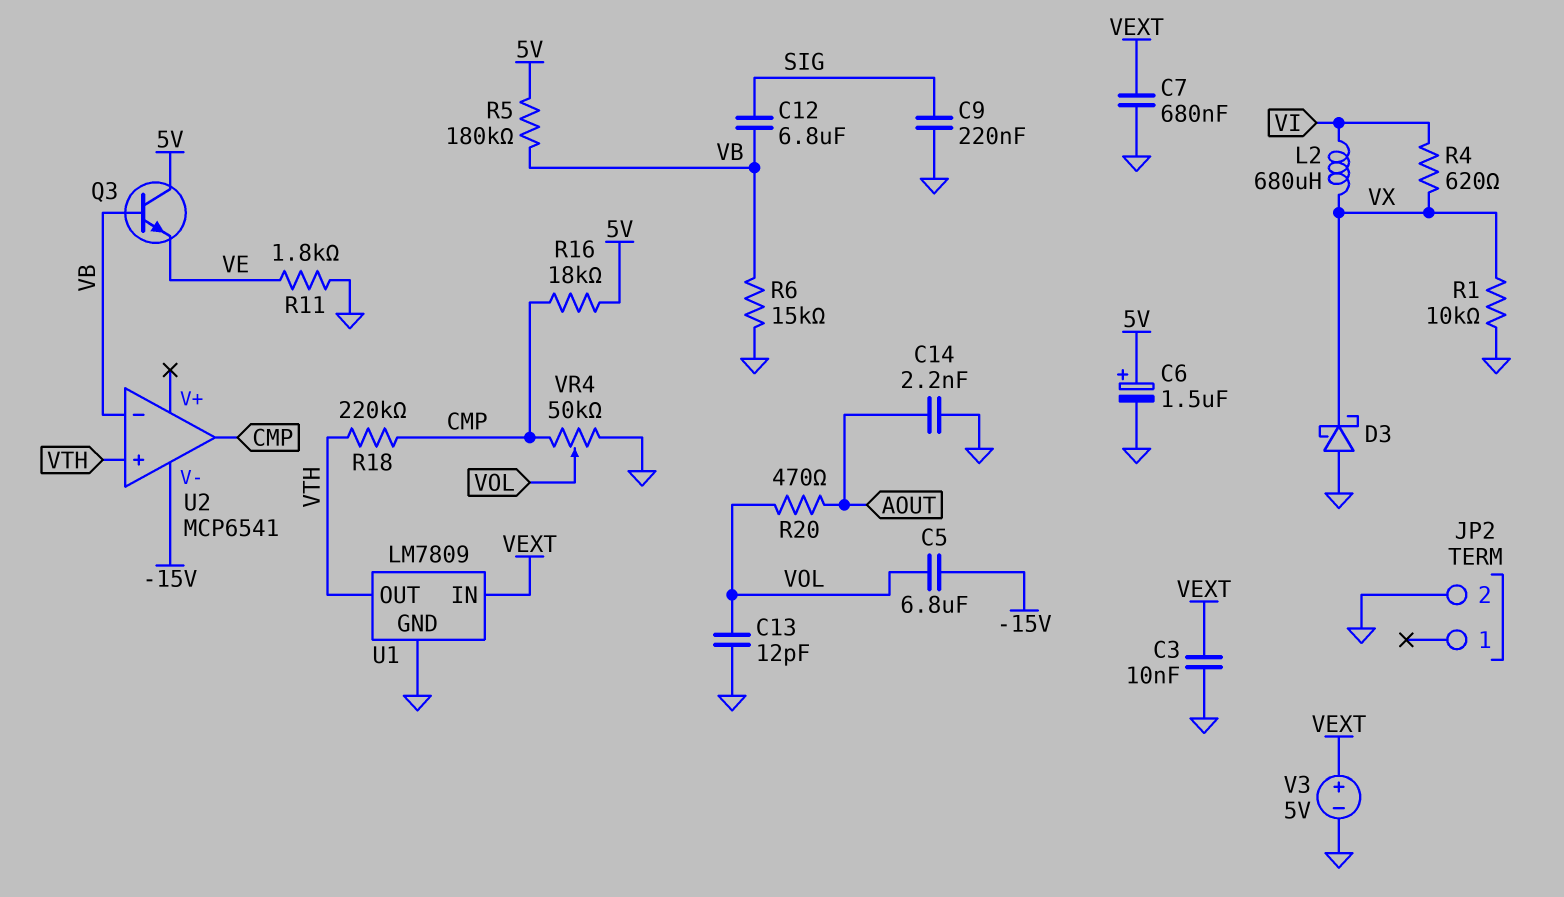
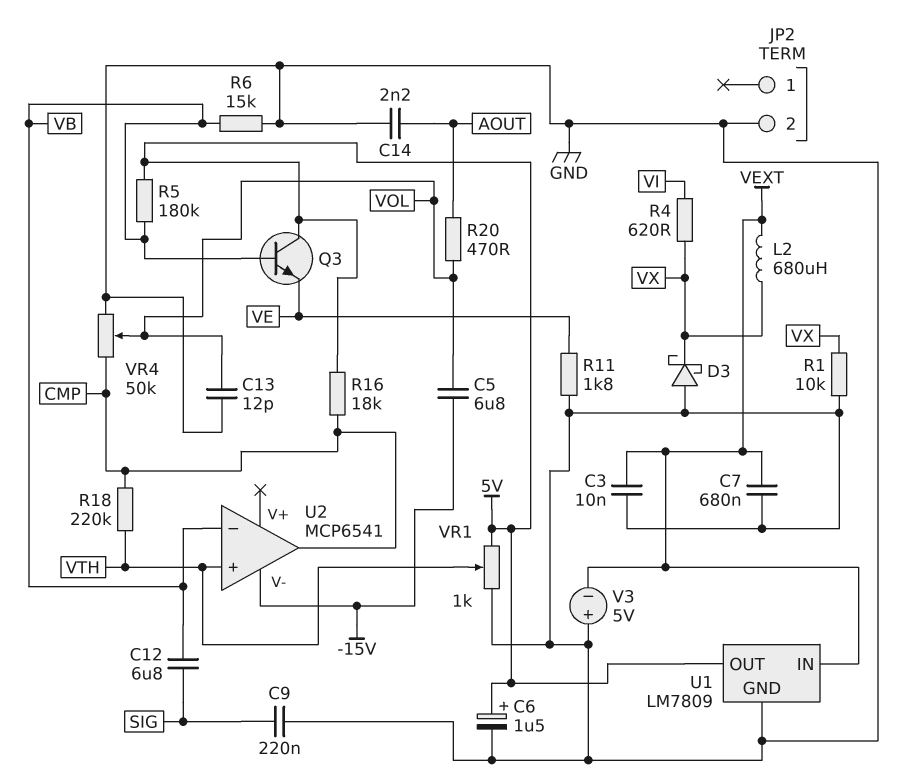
L2: 680uH (VI, VX) -> 680uH (VEXT, VX)
U1 pin OUT: VTH -> 5V
V3: 5V (plus VEXT, minus GND) -> 5V (plus GND, minus VEXT)
VR1: none -> 1k (5V, GND, wiper VTH)

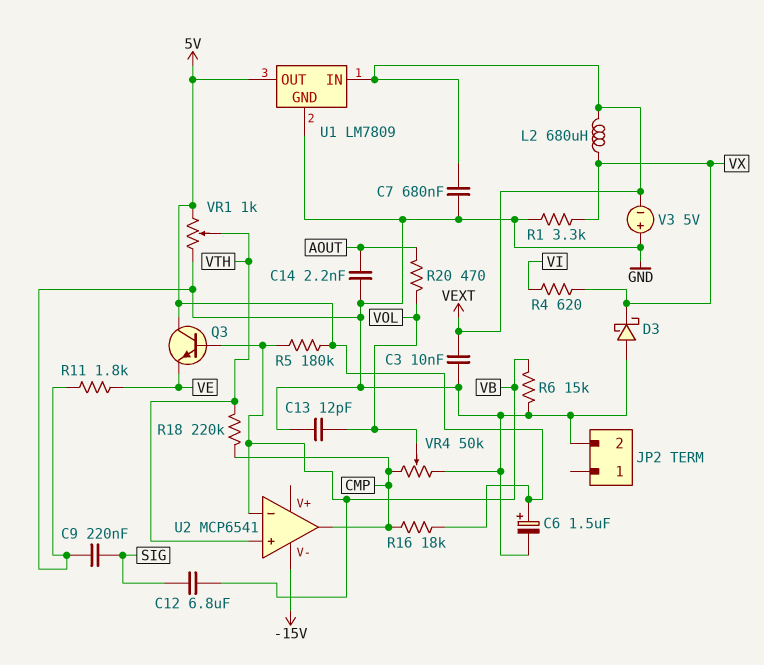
C5: 6.8uF (-15V, VOL) -> none
R1: 10k (GND, VX) -> 3.3k (GND, VX)

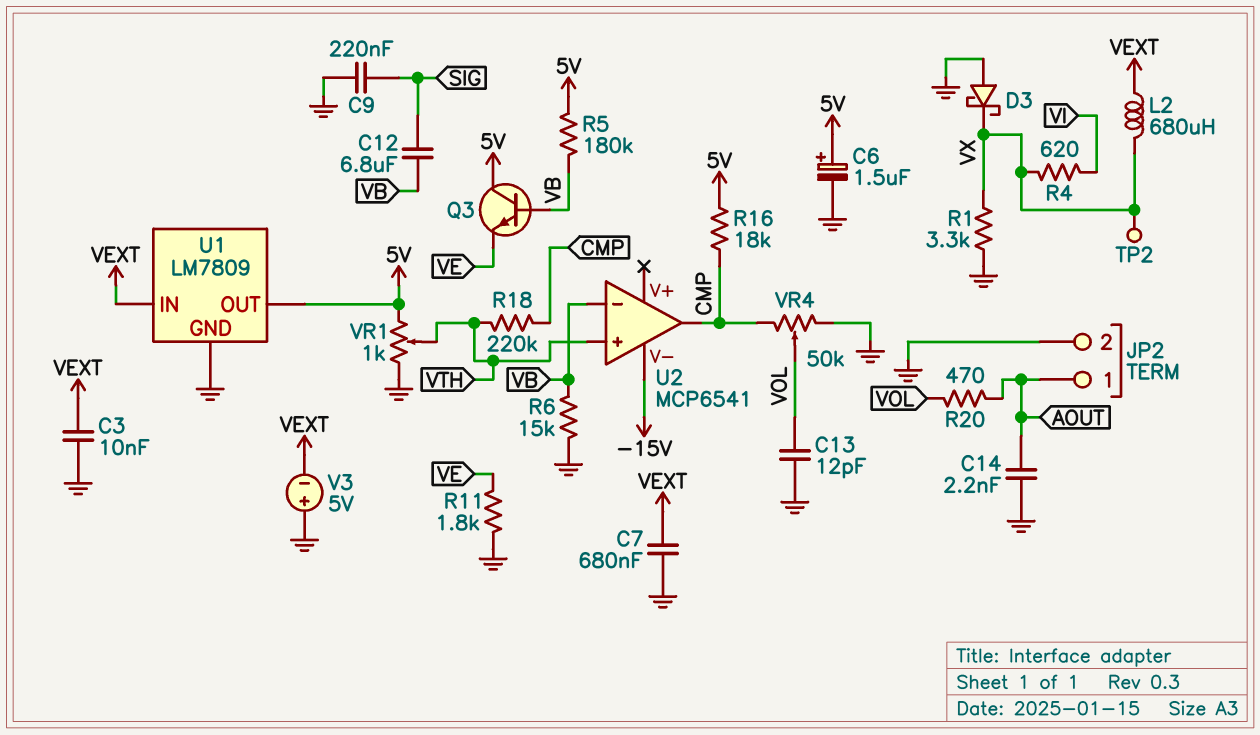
JP2 pin 1: none -> AOUT
TP2: none -> test point (VX)

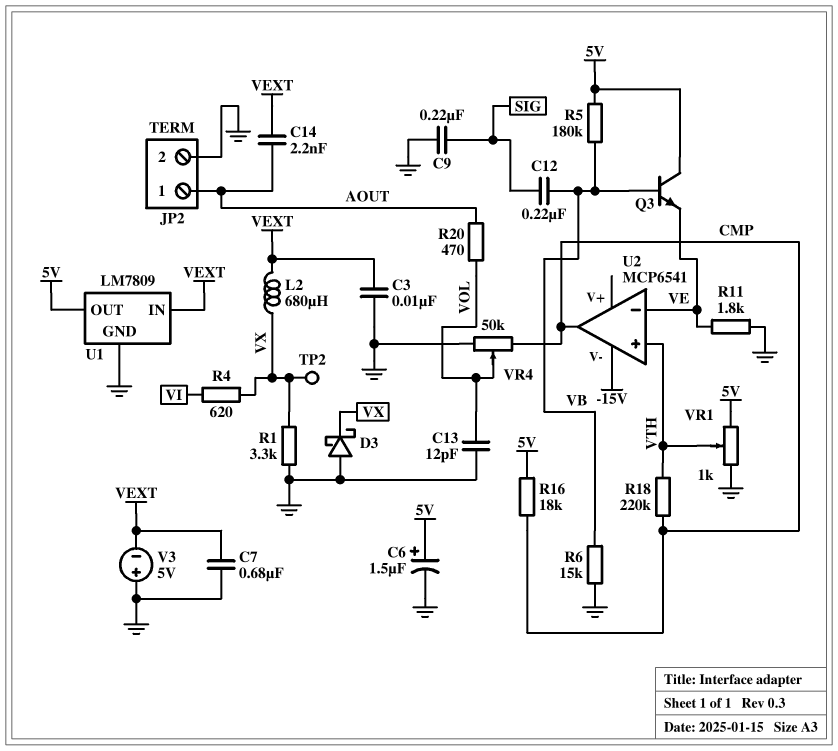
C12: 6.8uF (SIG, VB) -> 220nF (SIG, VB)
C14: 2.2nF (AOUT, GND) -> 2.2nF (AOUT, VEXT)
U2 pin in-: VB -> VE

